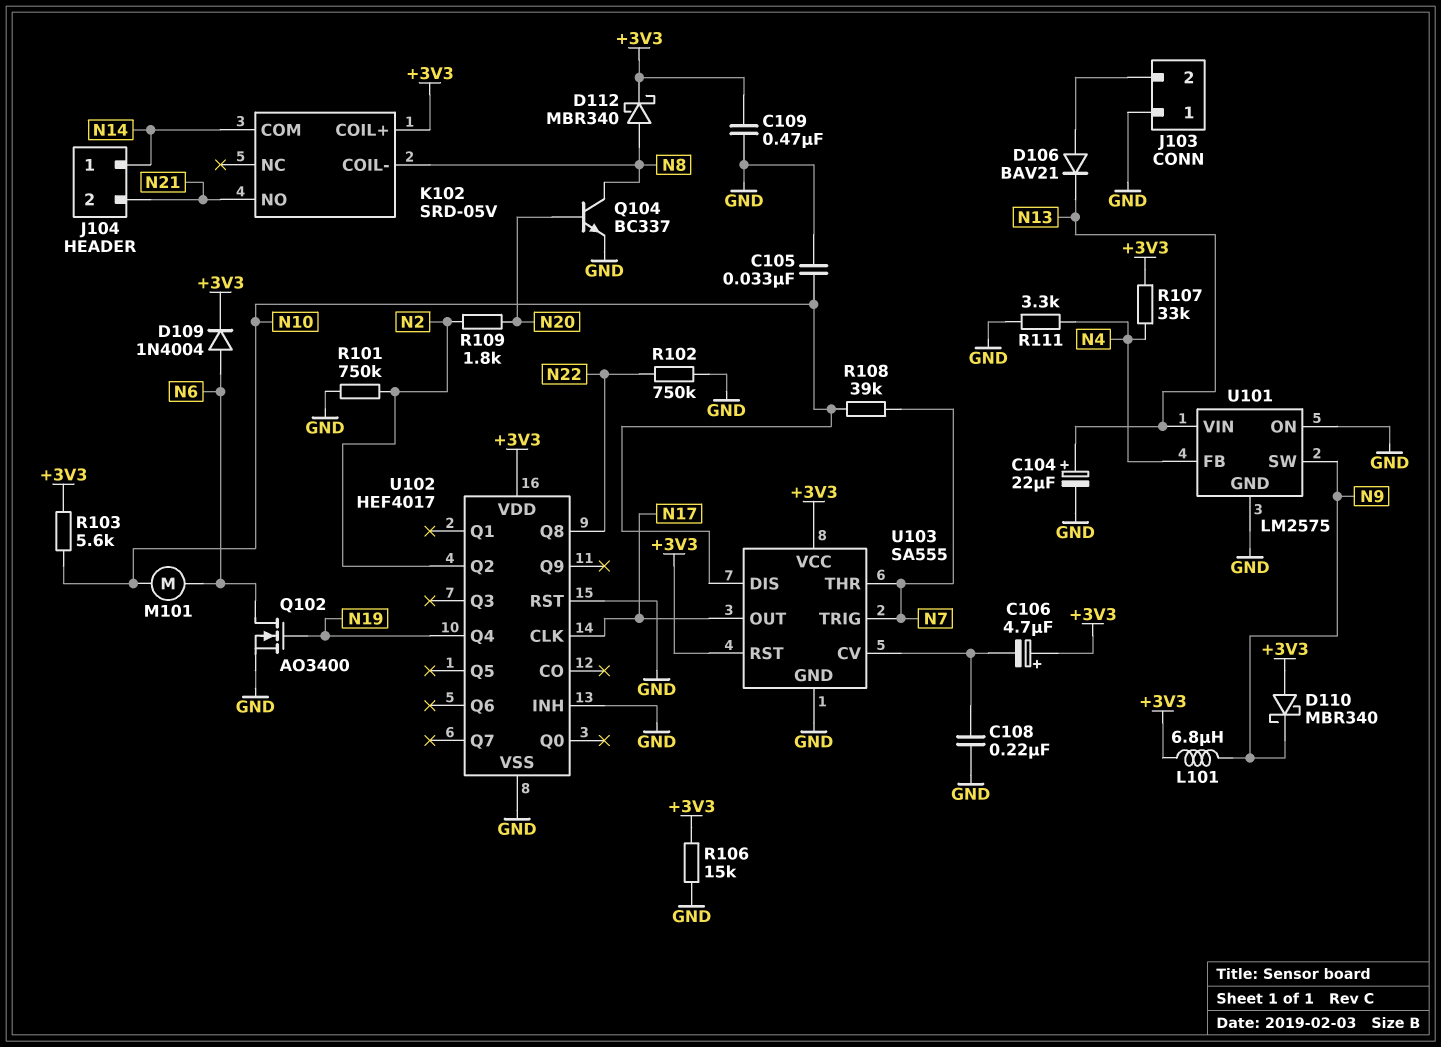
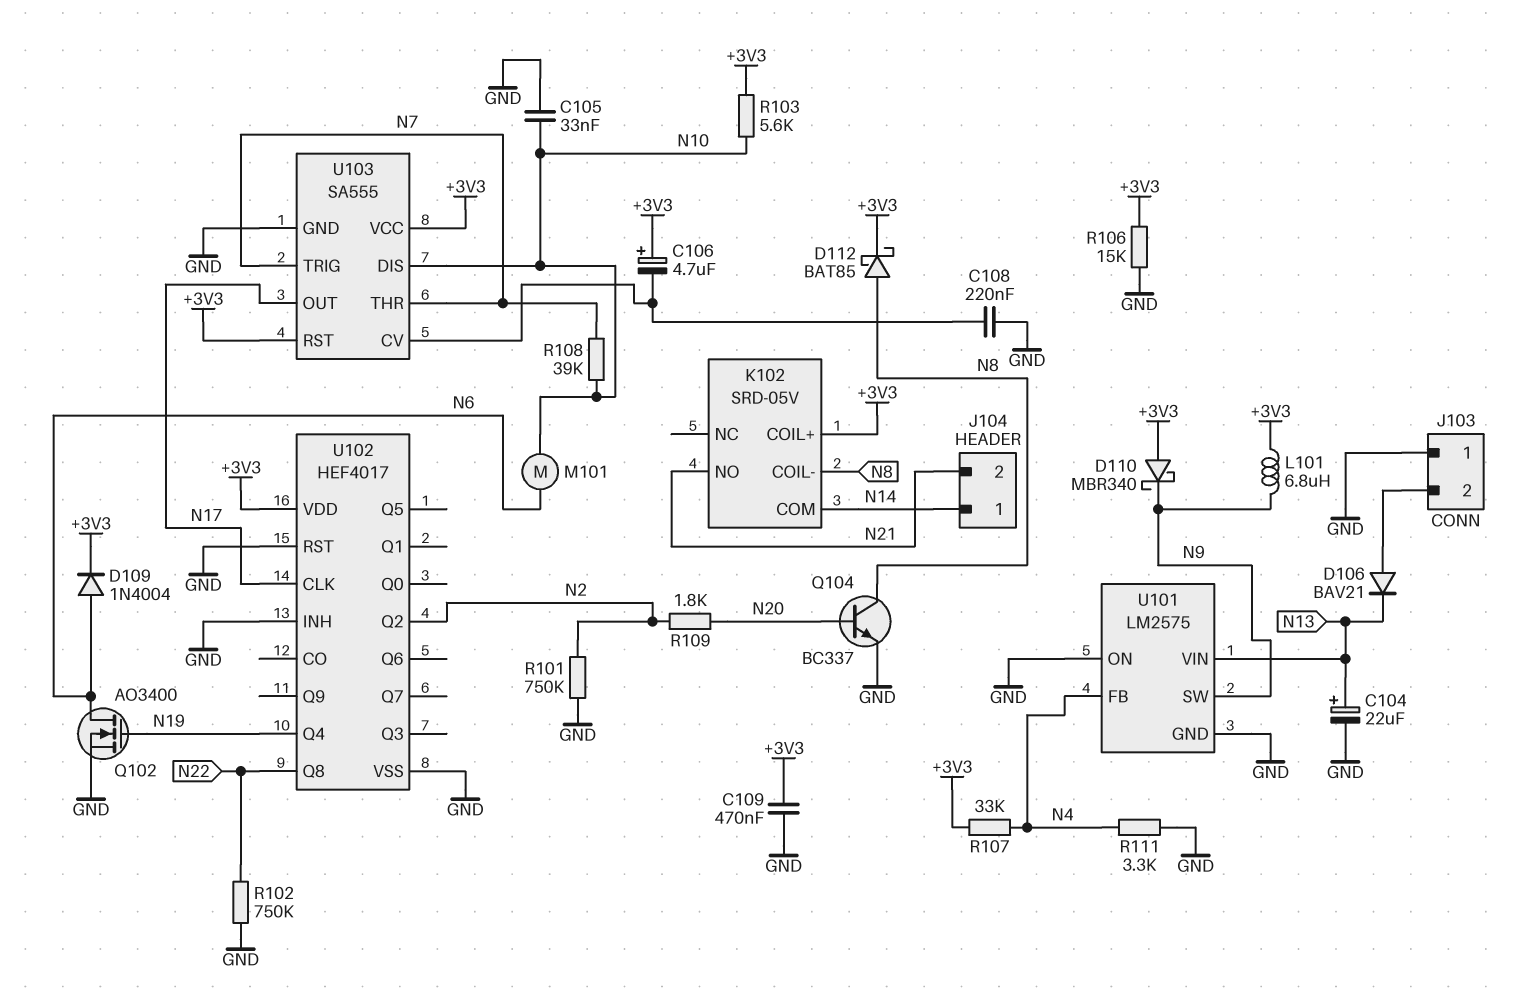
D112: schottky MBR340 (A N8, K +3V3) -> schottky BAT85 (A N8, K +3V3)

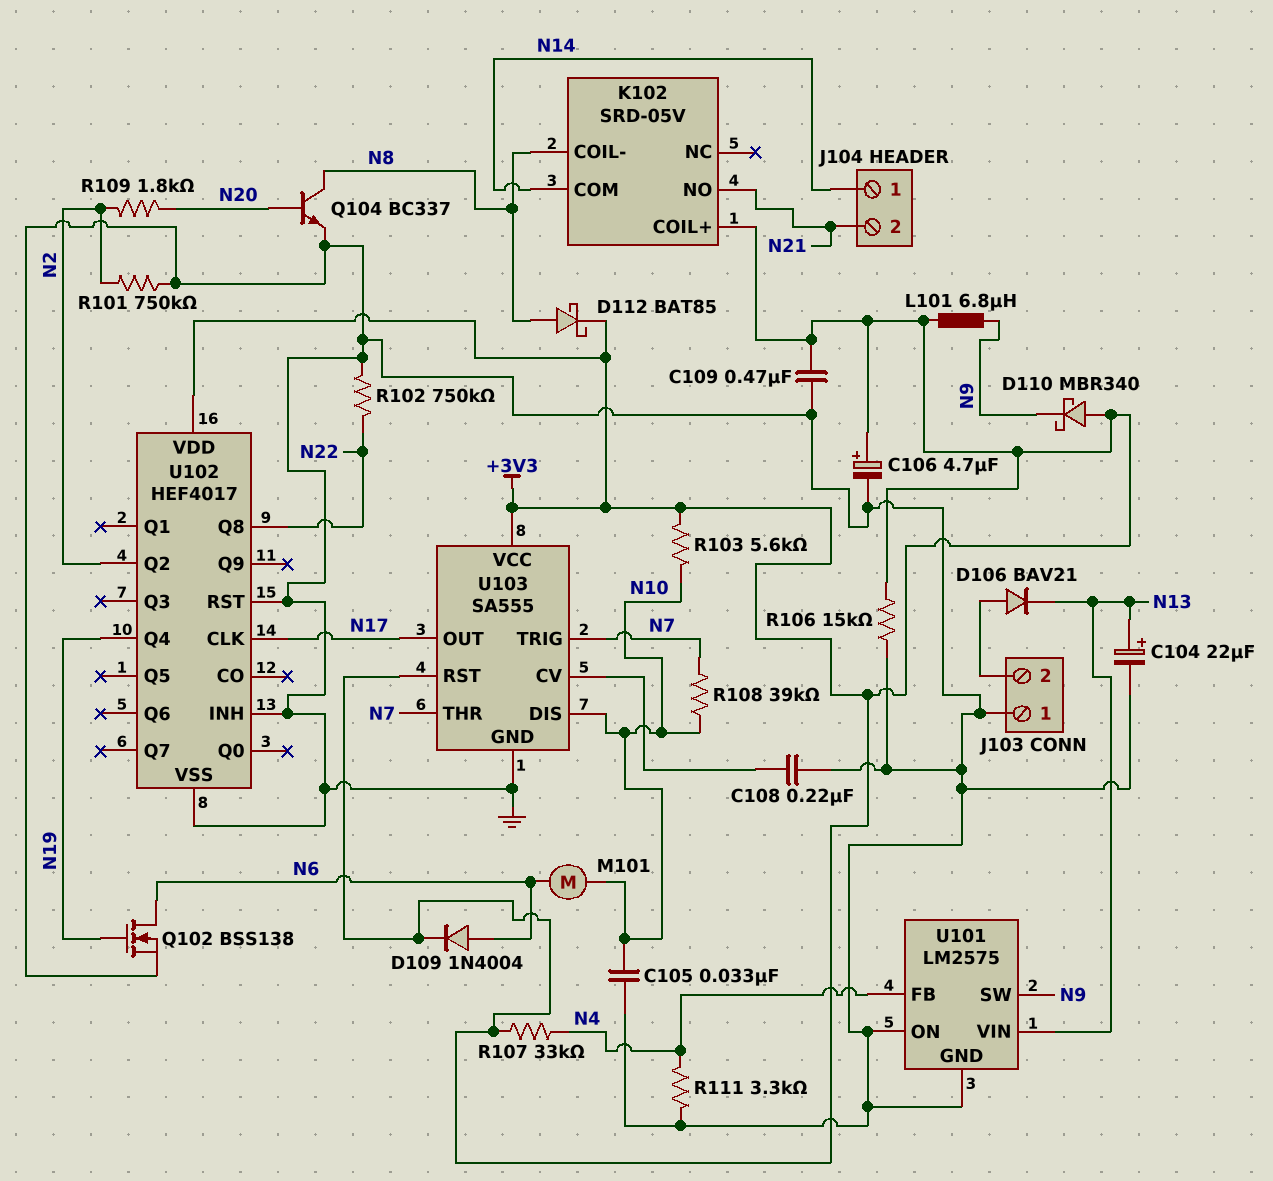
C106: 4.7uF (plus +3V3, minus U103/CV) -> 4.7uF (plus +3V3, minus GND)
Q102: NMOS AO3400 (G N19, D N6, S GND) -> NMOS BSS138 (G N19, D N6, S GND)

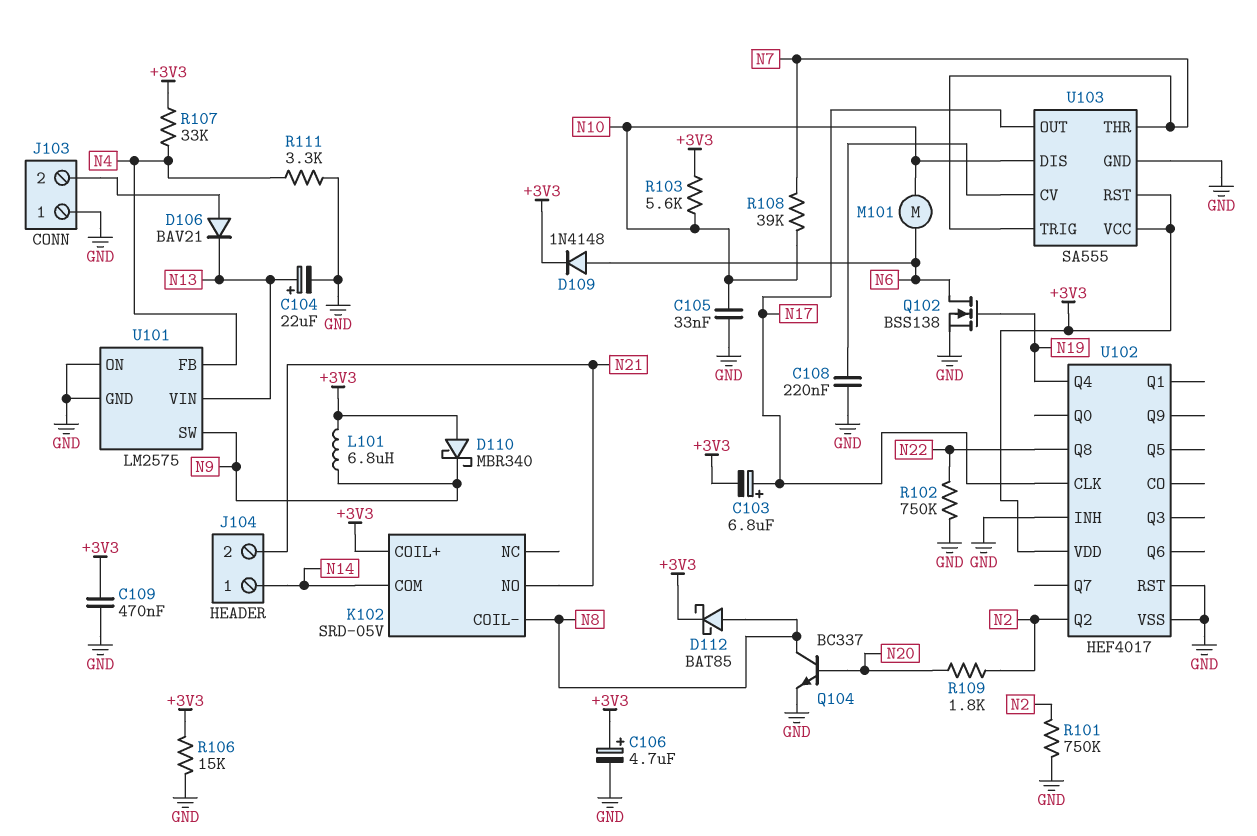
C103: none -> 6.8uF (plus N17, minus +3V3)
D109: diode 1N4004 (A N6, K +3V3) -> diode 1N4148 (A N6, K +3V3)

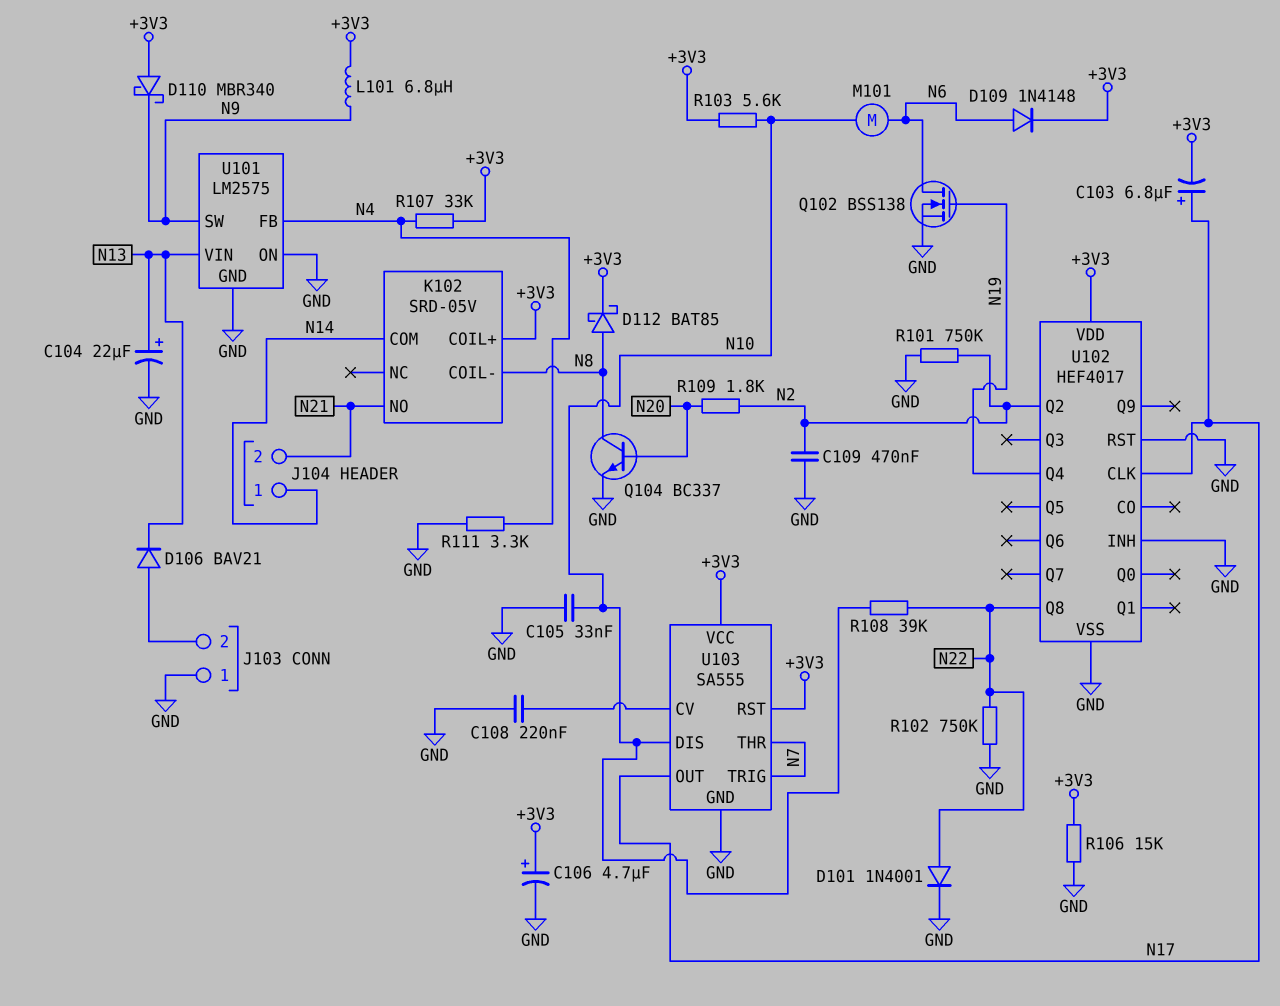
C109: 470nF (+3V3, GND) -> 470nF (GND, N2)
D101: none -> diode 1N4001 (A N22, K GND)
R108: 39k (N7, N10) -> 39k (N10, N22)

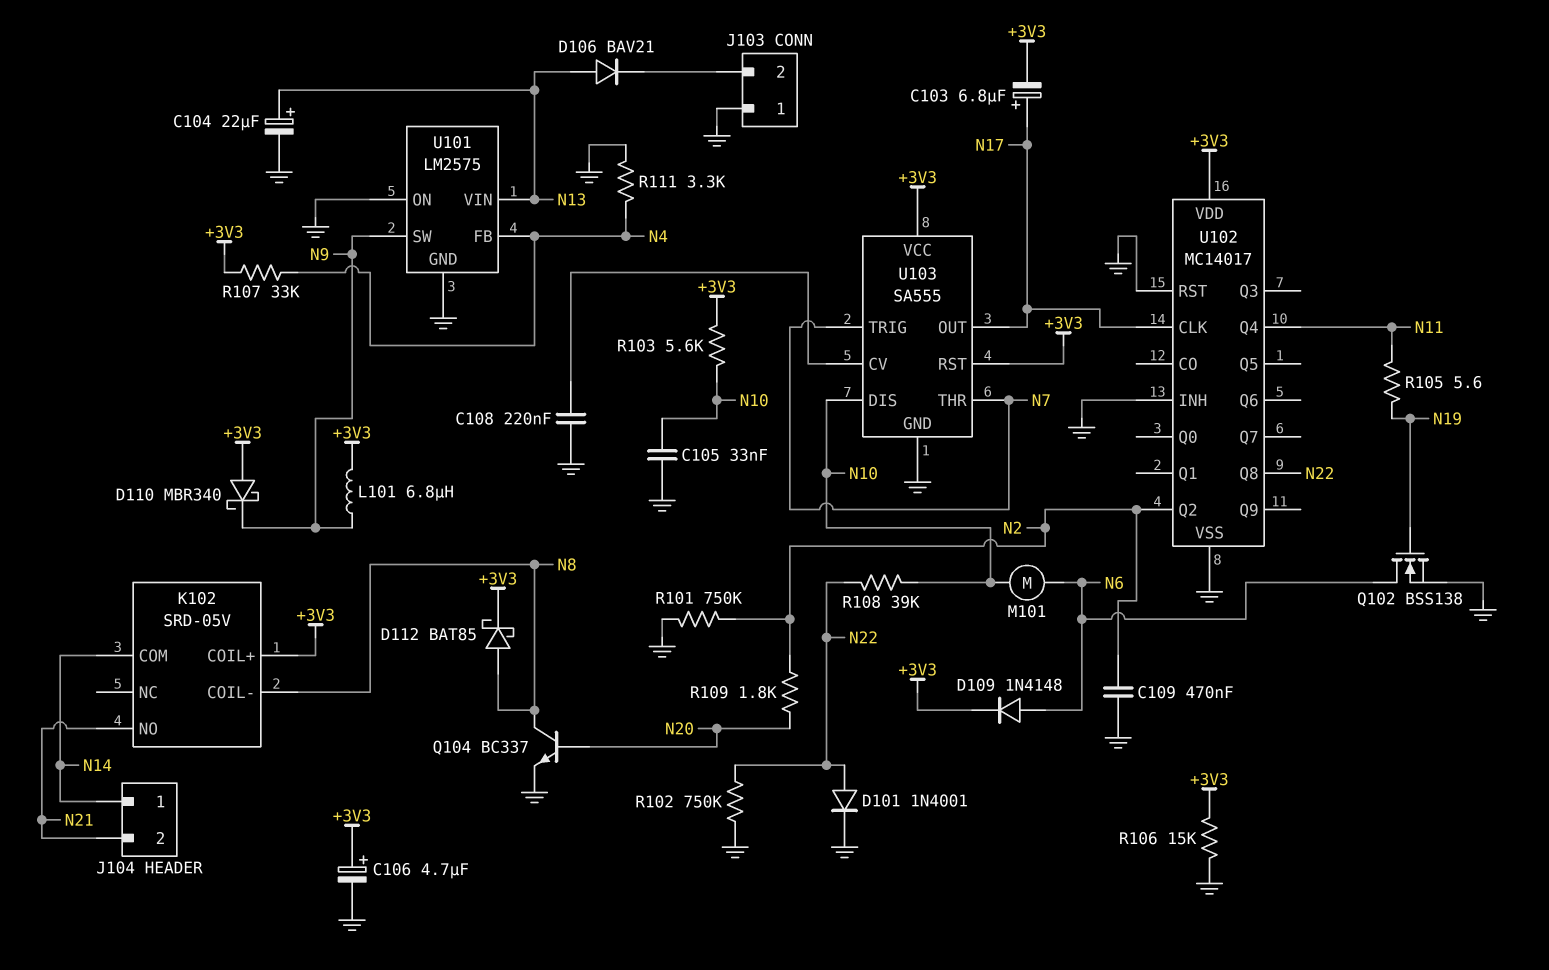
D106: diode BAV21 (A J103/2, K N13) -> diode BAV21 (A N13, K J103/2)
R105: none -> 5.6 (N11, N19)
U102: HEF4017 -> MC14017
U102 pin Q4: N19 -> N11

